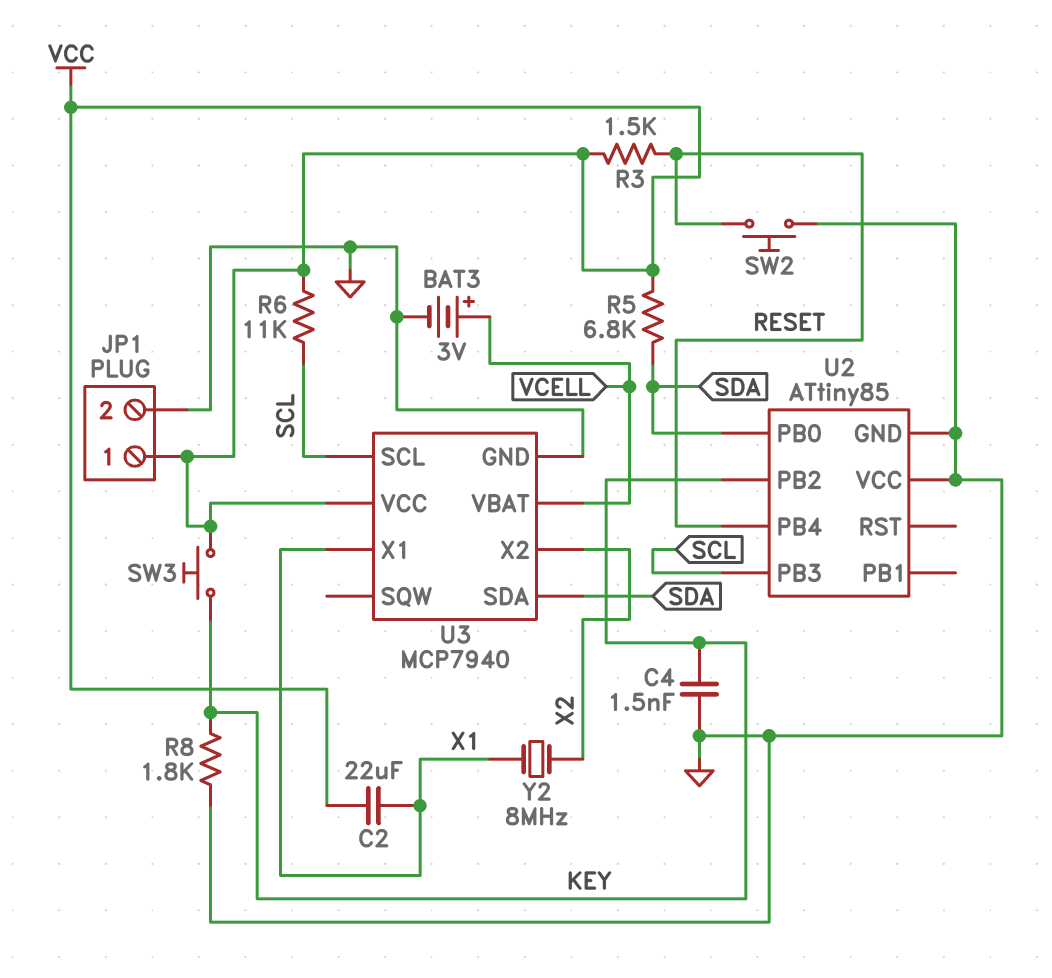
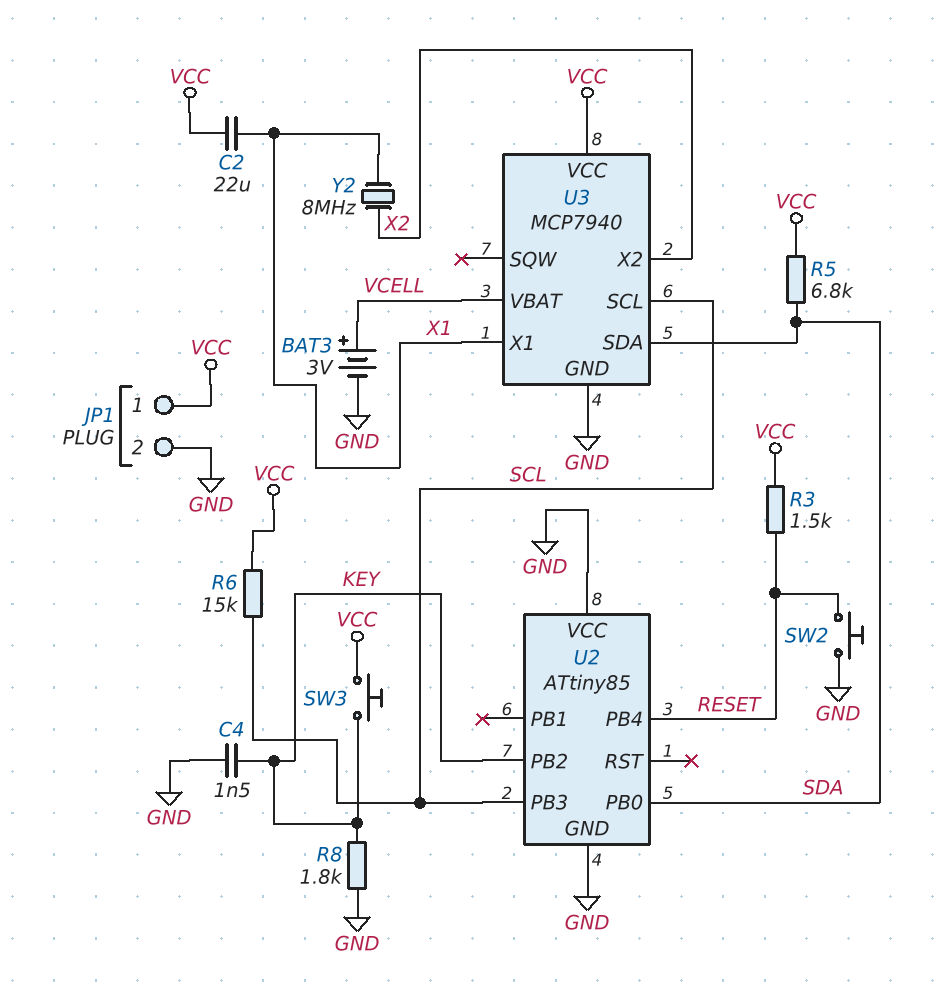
R6: 11k (SCL, VCC) -> 15k (SCL, VCC)

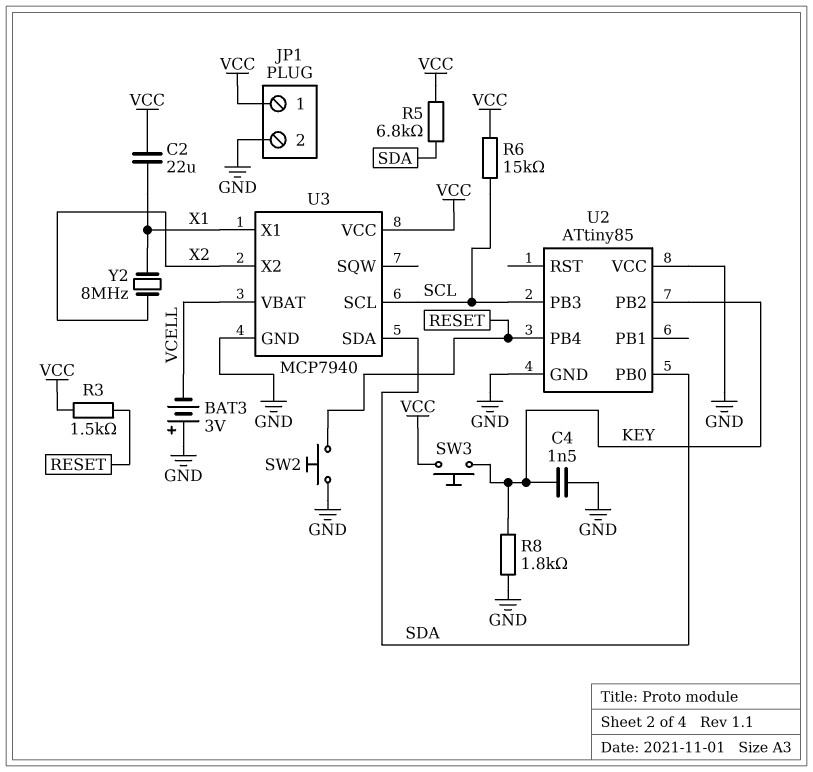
BAT3: 3V (plus VCELL, minus GND) -> 3V (plus GND, minus VCELL)

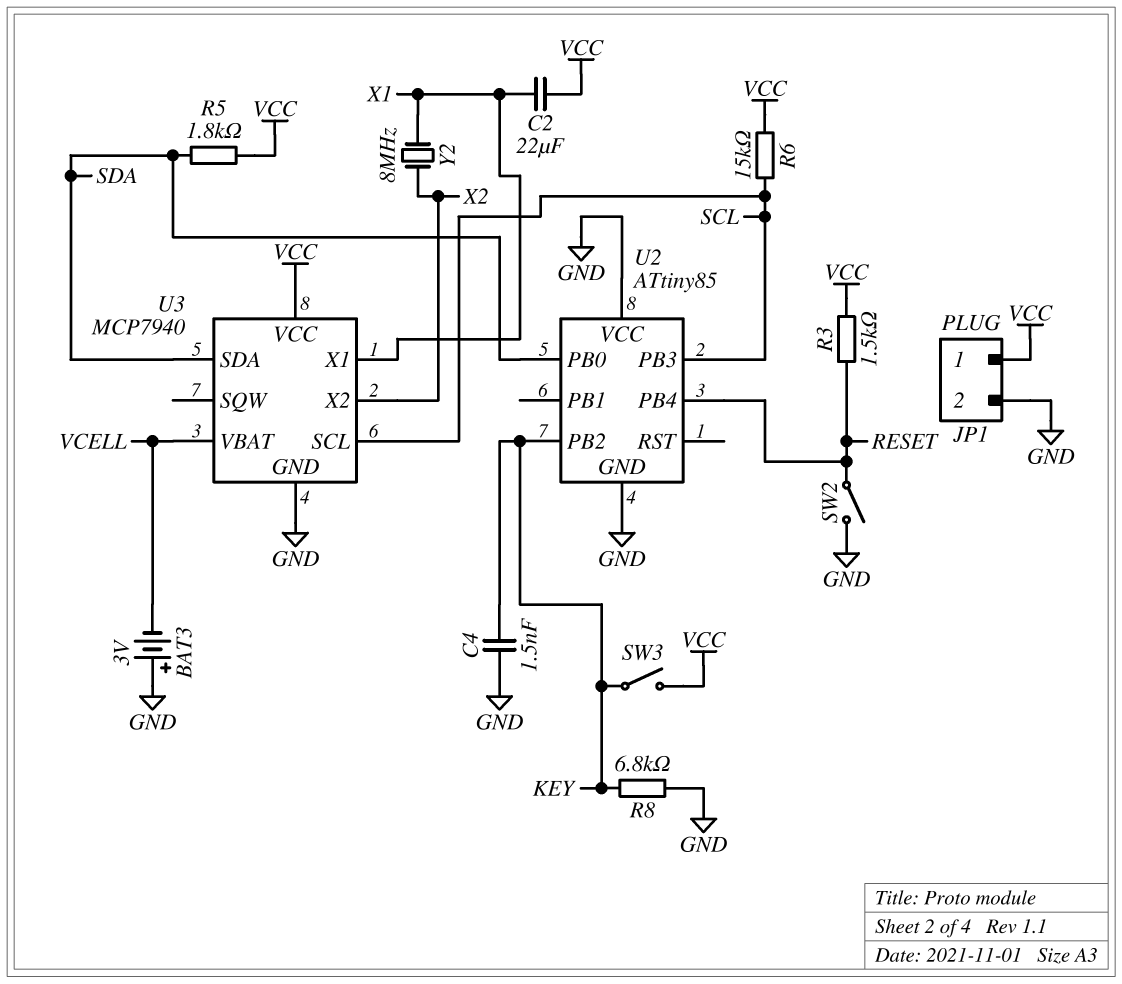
R5: 6.8k (SDA, VCC) -> 1.8k (SDA, VCC)
R8: 1.8k (GND, KEY) -> 6.8k (GND, KEY)
SW2: button (GND, RESET) -> switch (GND, RESET)
SW3: button (KEY, VCC) -> switch (KEY, VCC)

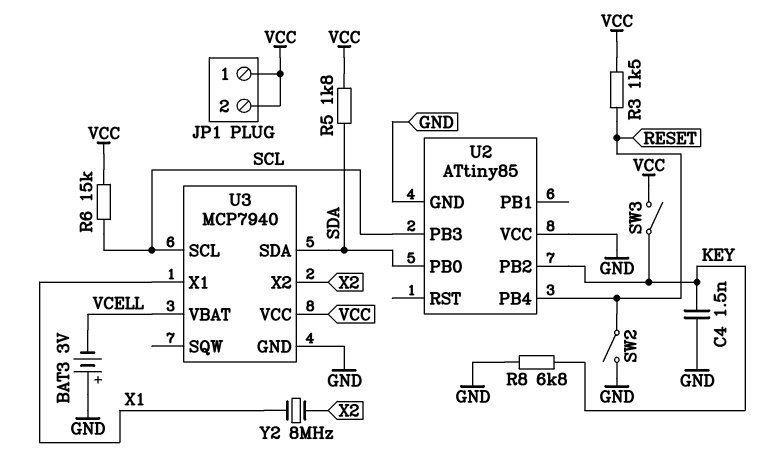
C2: 22uF (VCC, X1) -> none
JP1 pin 2: GND -> VCC

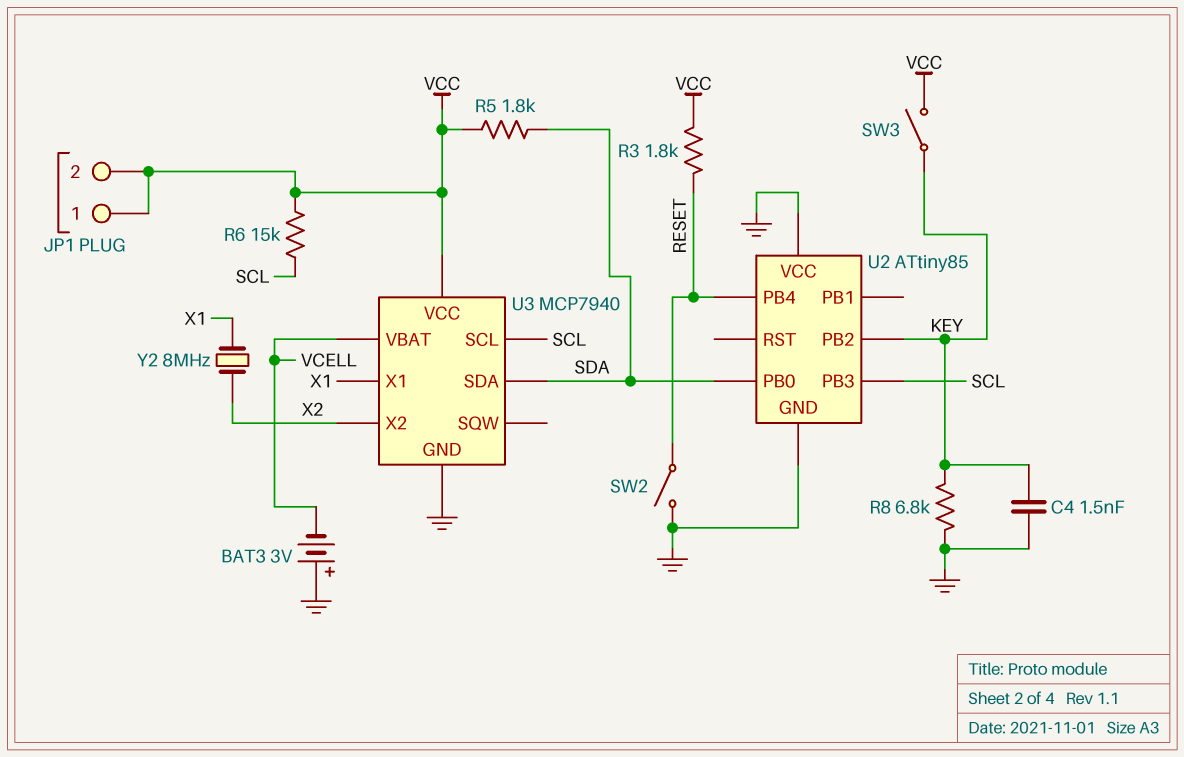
R3: 1.5k (RESET, VCC) -> 1.8k (RESET, VCC)

